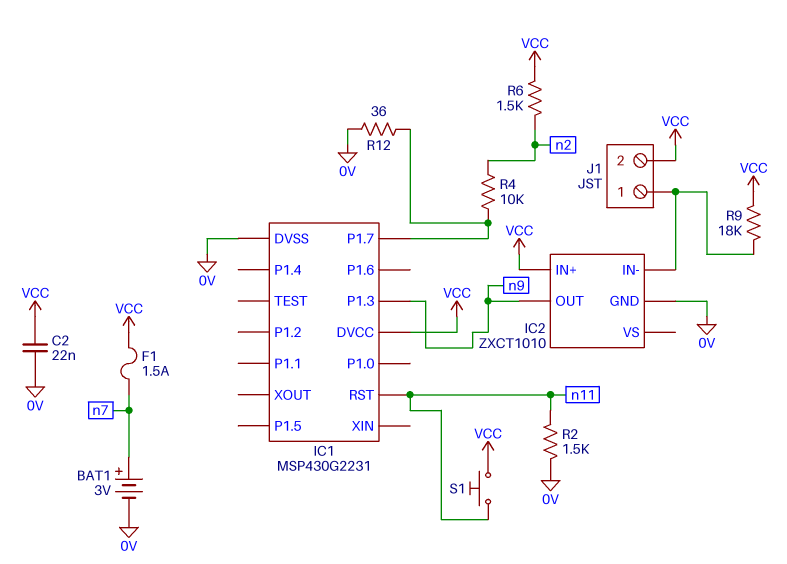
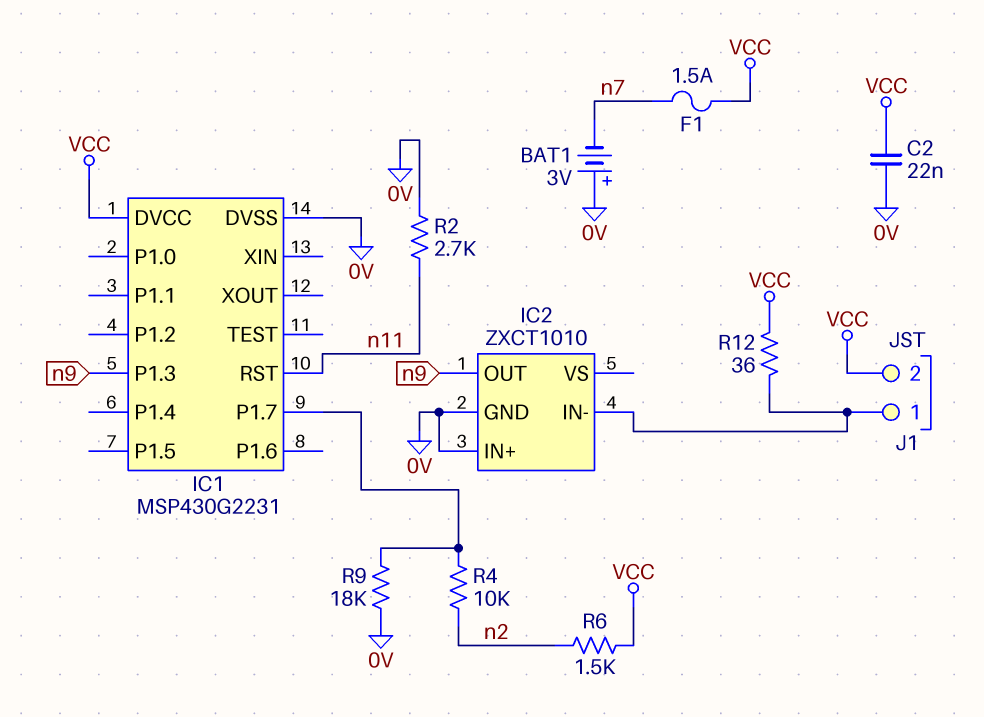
BAT1: 3V (plus n7, minus 0V) -> 3V (plus 0V, minus n7)
IC2 pin IN+: VCC -> 0V
R2: 1.5k (0V, n11) -> 2.7k (0V, n11)
R9: 18k (IC2/IN-, VCC) -> 18k (0V, IC1/P1.7)
R12: 36 (0V, IC1/P1.7) -> 36 (IC2/IN-, VCC)
S1: button (VCC, n11) -> none

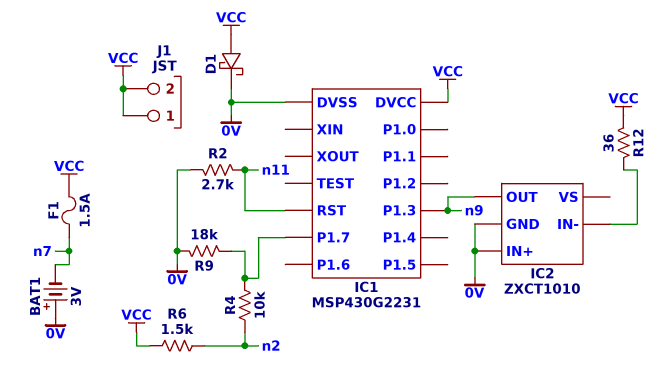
C2: 22nF (0V, VCC) -> none
D1: none -> schottky (A VCC, K 0V)
J1 pin 1: IC2/IN- -> VCC

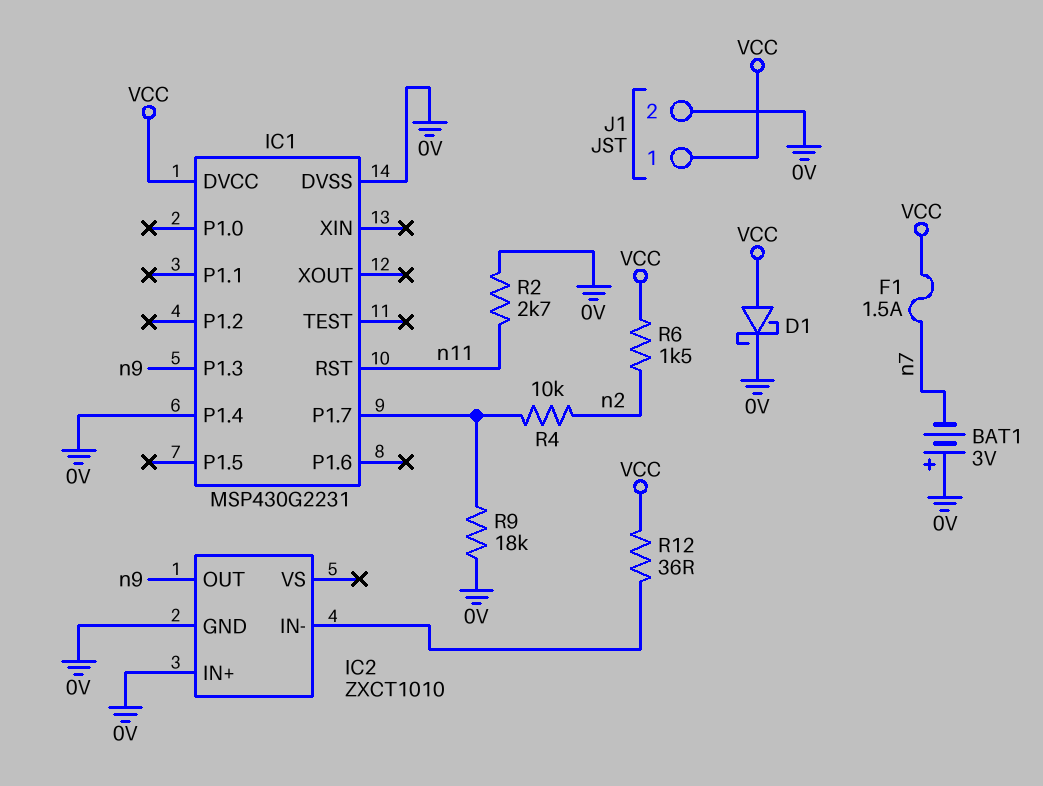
IC1 pin P1.4: none -> 0V
J1 pin 2: VCC -> 0V

